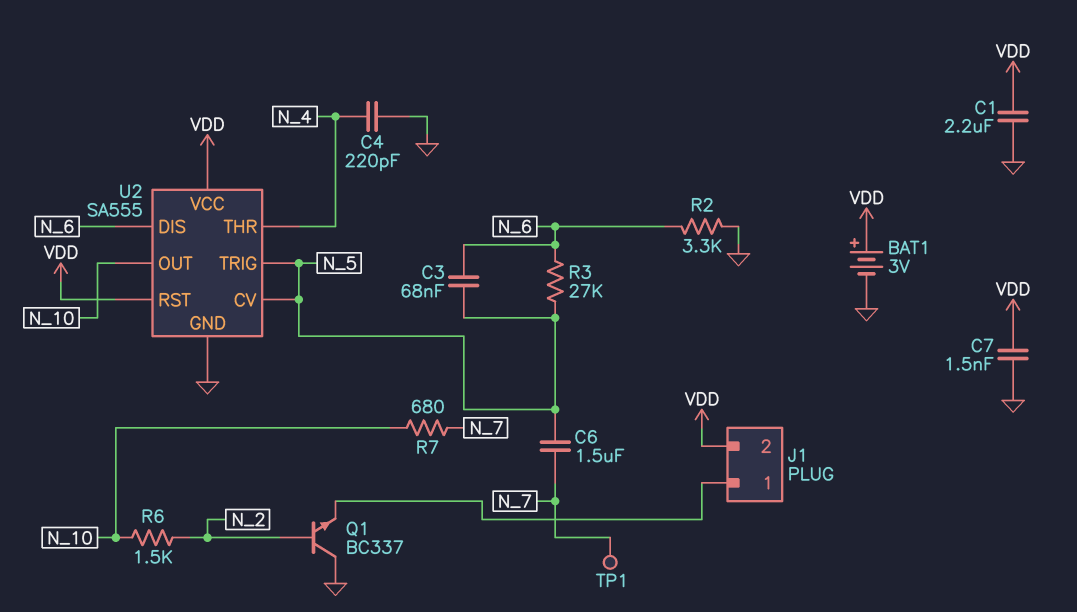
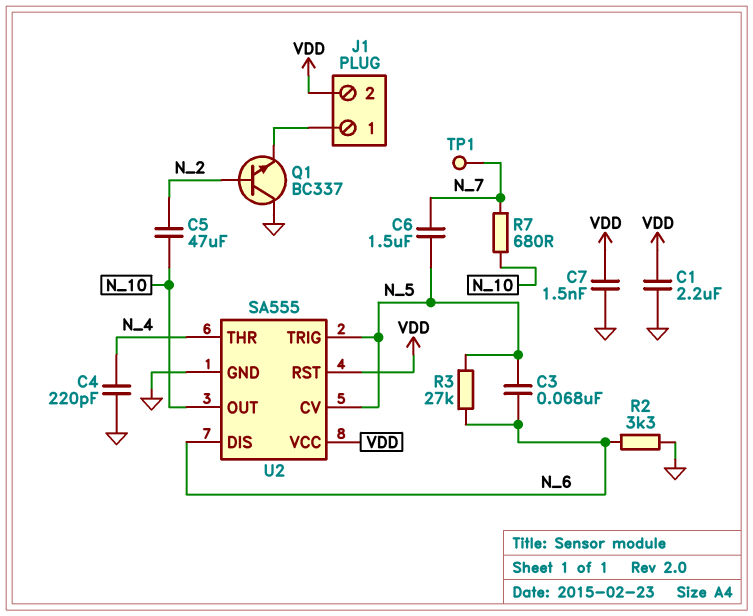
BAT1: 3V (plus VDD, minus GND) -> none
C5: none -> 47uF (N_2, N_10)
R6: 1.5k (N_2, N_10) -> none

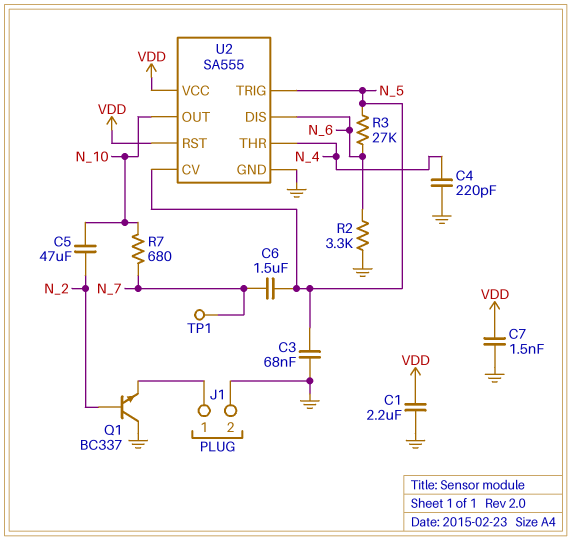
C3: 68nF (N_5, N_6) -> 68nF (GND, N_5)
J1 pin 2: VDD -> GND

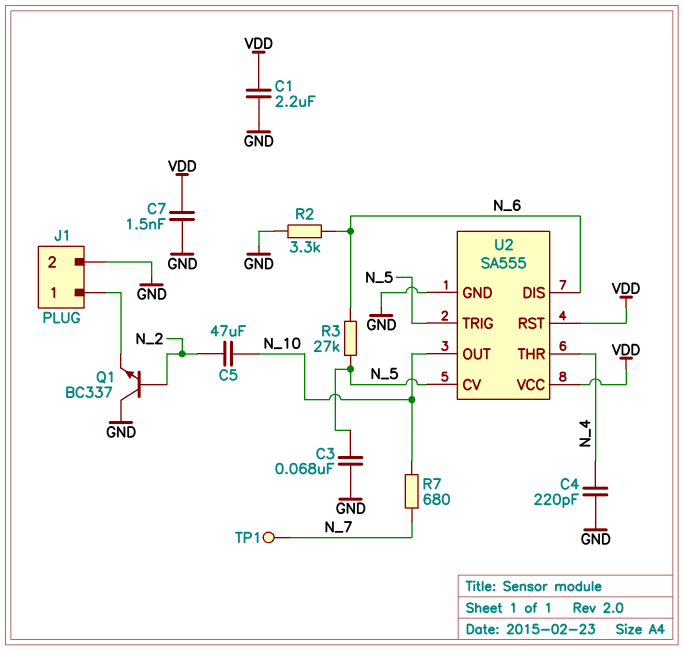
C6: 1.5uF (N_5, N_7) -> none

